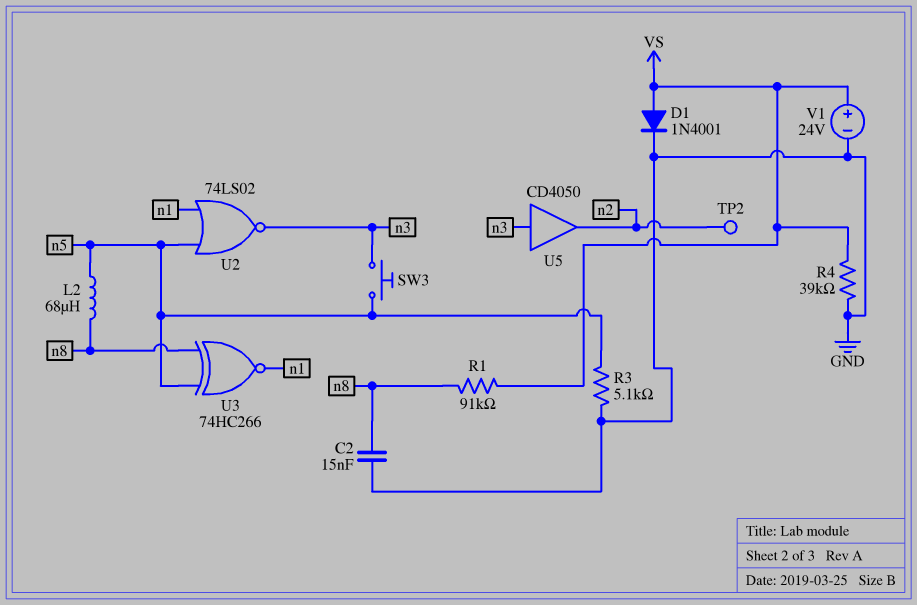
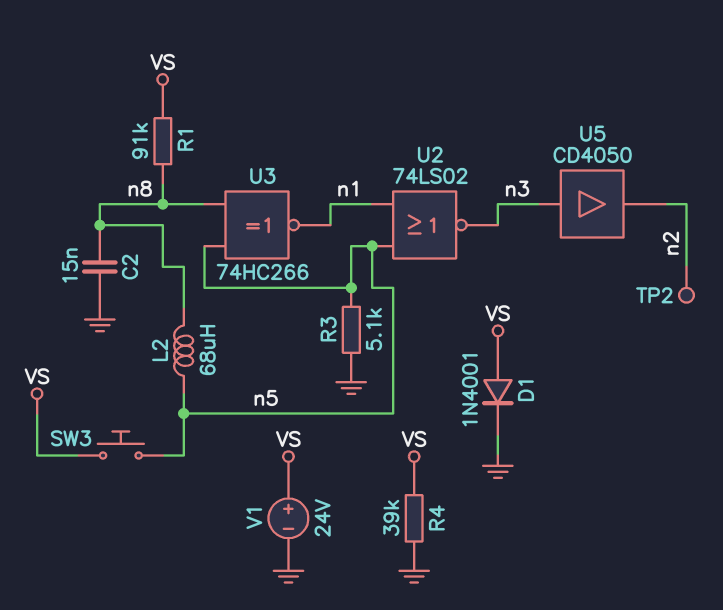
SW3: button (n3, n5) -> button (VS, n5)

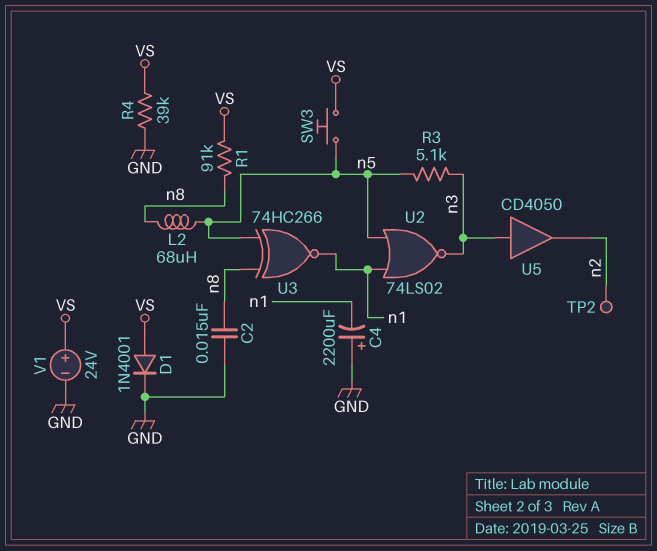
C4: none -> 2200uF (plus GND, minus n1)
R3: 5.1k (GND, n5) -> 5.1k (n3, n5)

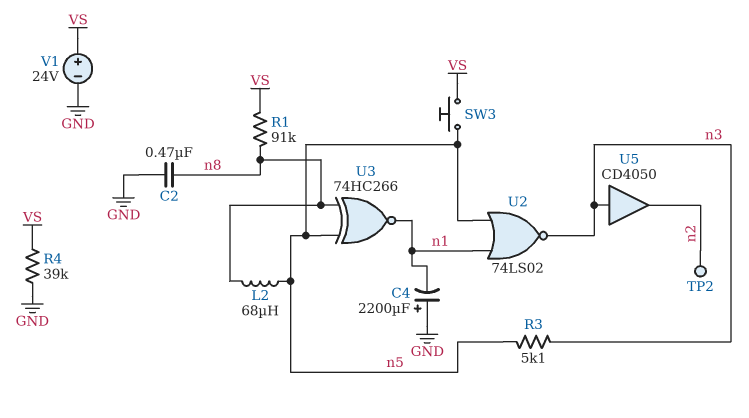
C2: 15nF (GND, n8) -> 470nF (GND, n8)
D1: diode 1N4001 (A VS, K GND) -> none

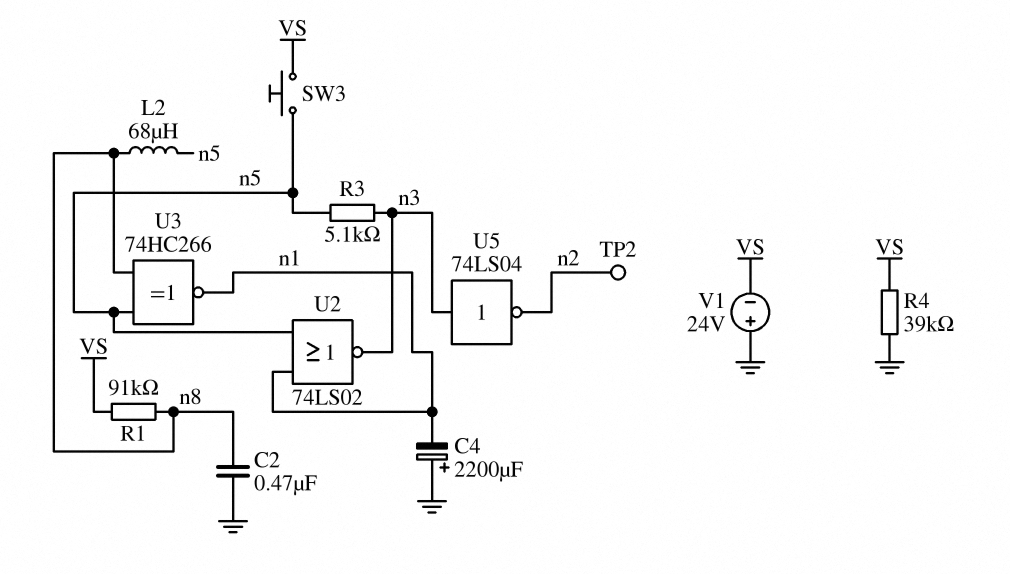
U5: buffer CD4050 (in n3, out n2) -> NOT 74LS04 (in n3, out n2)
V1: 24V (plus VS, minus GND) -> 24V (plus GND, minus VS)

